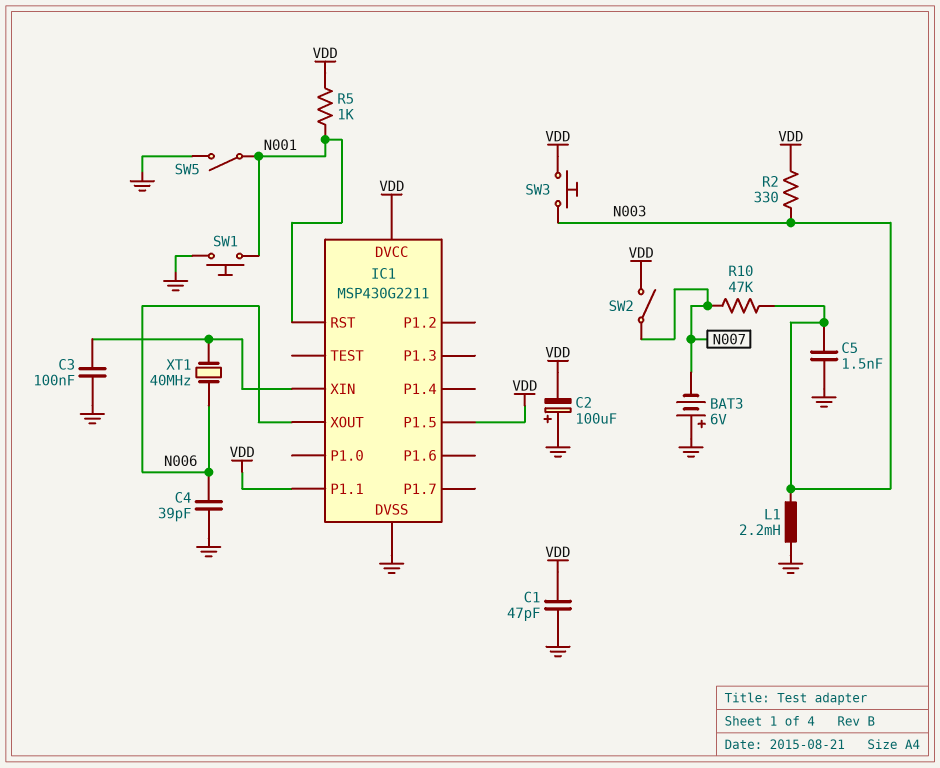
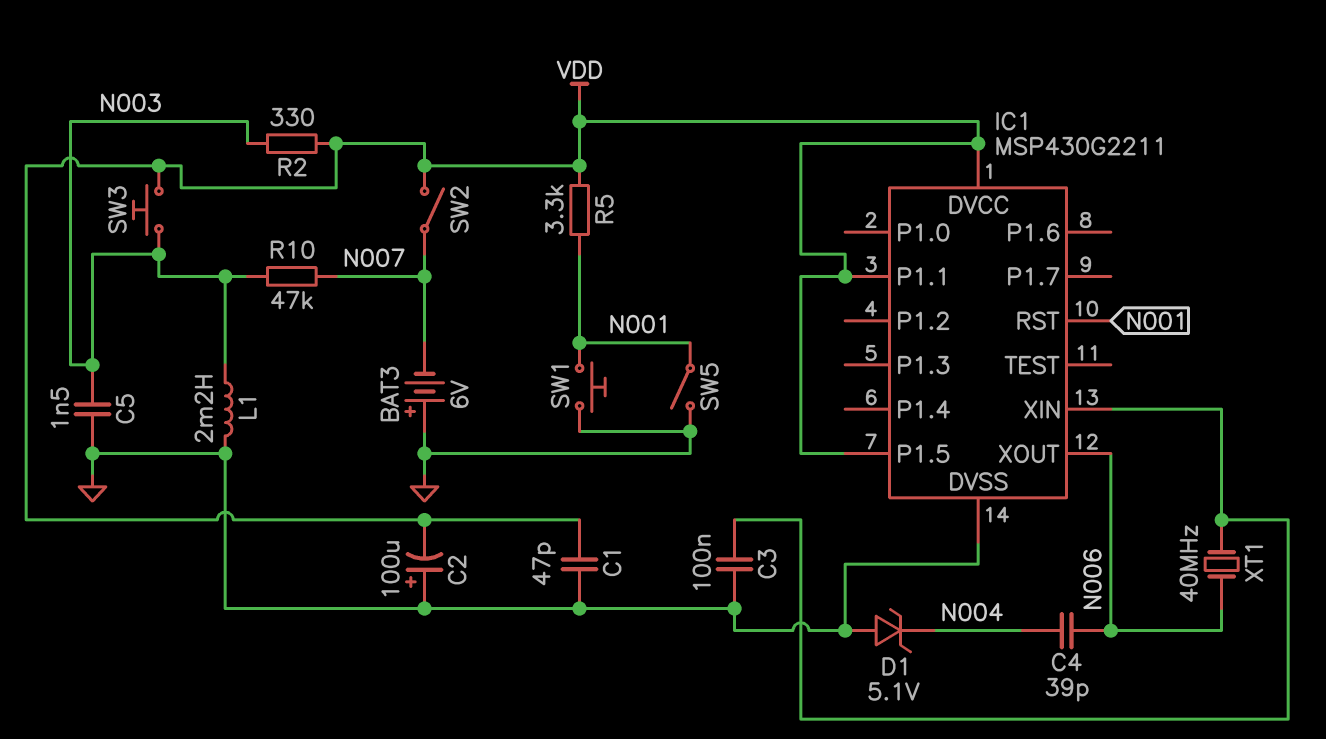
C4: 39pF (GND, N006) -> 39pF (N004, N006)
D1: none -> zener 5.1V (A GND, K N004)
R5: 1k (N001, VDD) -> 3.3k (N001, VDD)

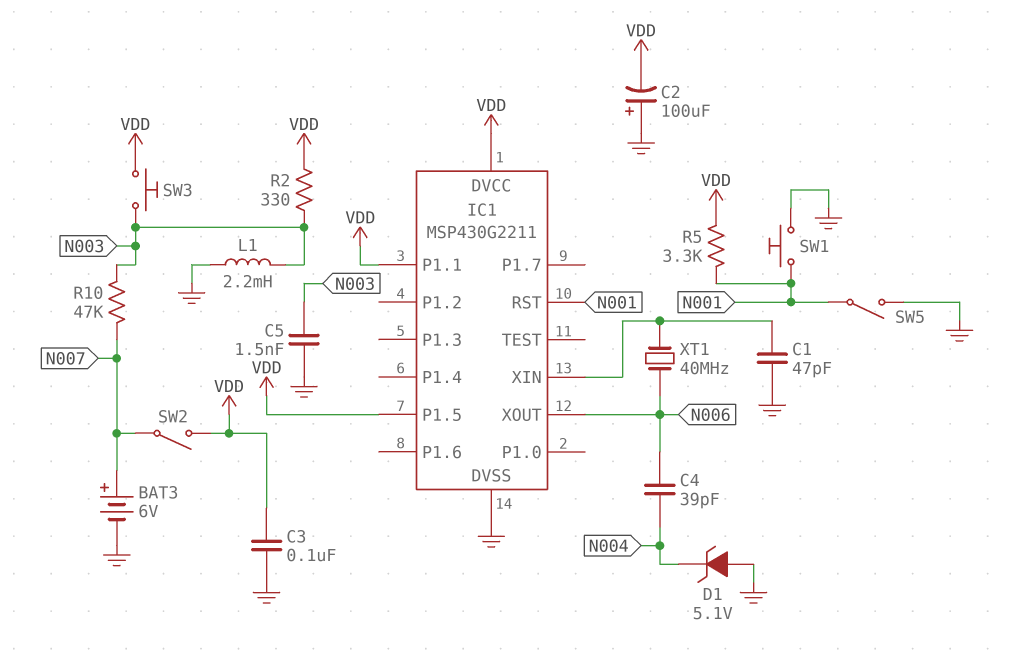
BAT3: 6V (plus GND, minus N007) -> 6V (plus N007, minus GND)
C1: 47pF (GND, VDD) -> 47pF (GND, IC1/XIN)
C3: 100nF (GND, IC1/XIN) -> 100nF (GND, VDD)

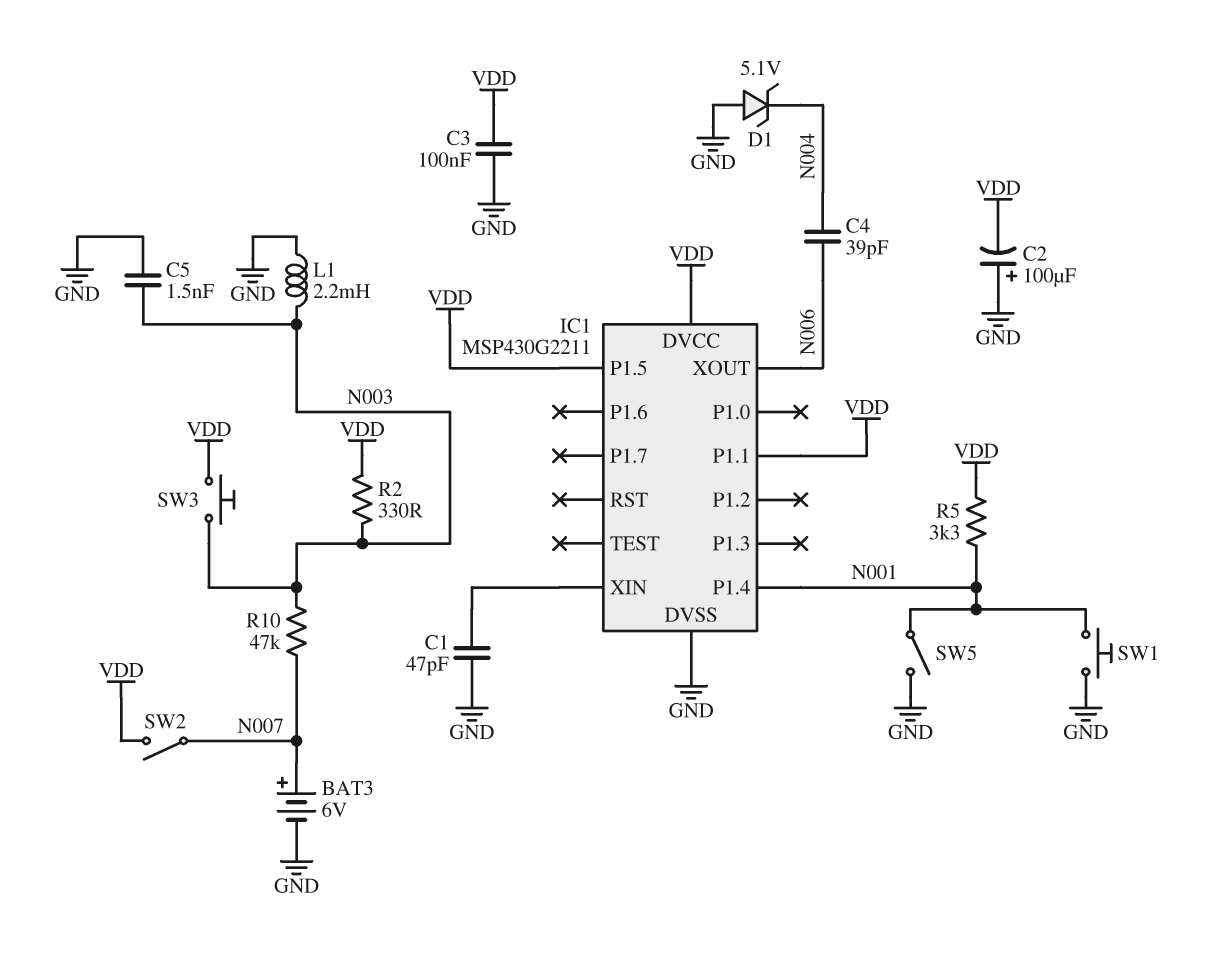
IC1 pin P1.4: none -> N001
IC1 pin RST: N001 -> none
XT1: 40MHz (IC1/XIN, N006) -> none

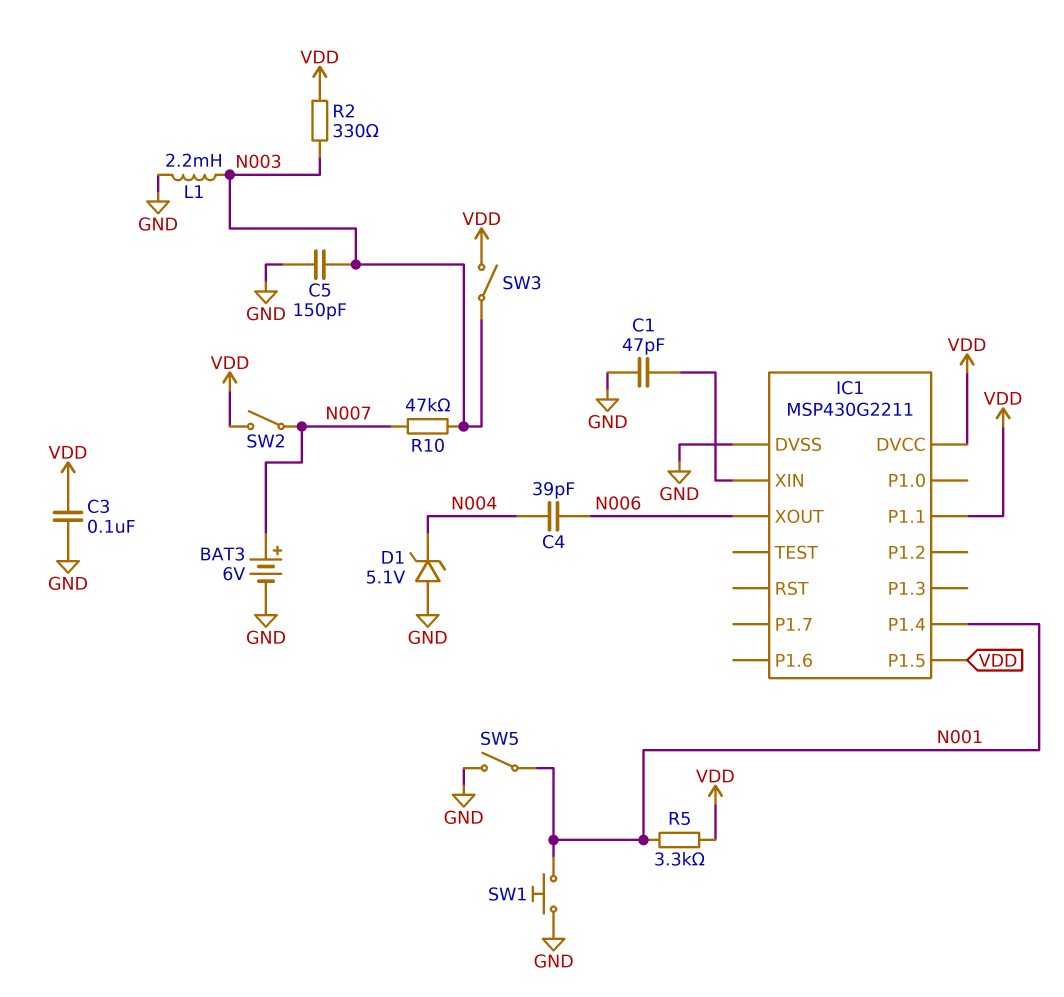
C2: 100uF (plus GND, minus VDD) -> none
C5: 1.5nF (GND, N003) -> 150pF (GND, N003)
SW3: button (N003, VDD) -> switch (N003, VDD)

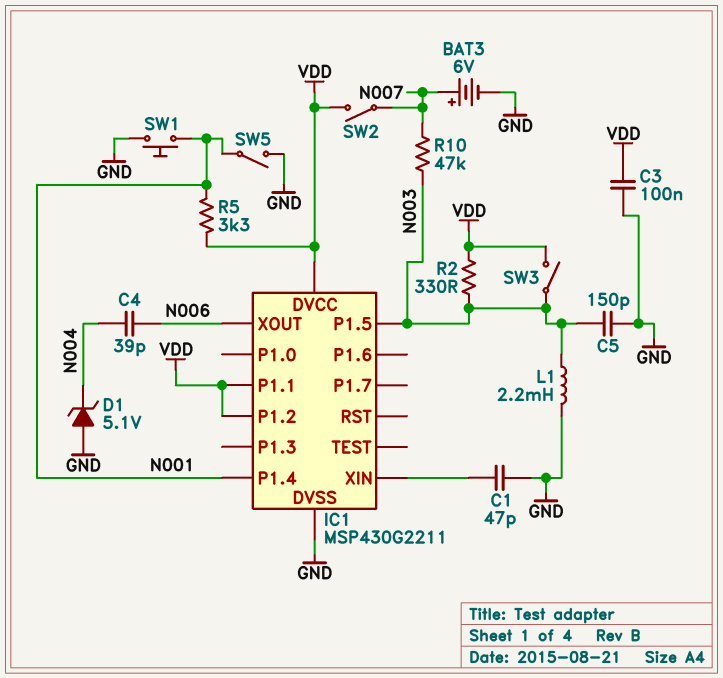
IC1 pin P1.2: none -> VDD
IC1 pin P1.5: VDD -> N003

